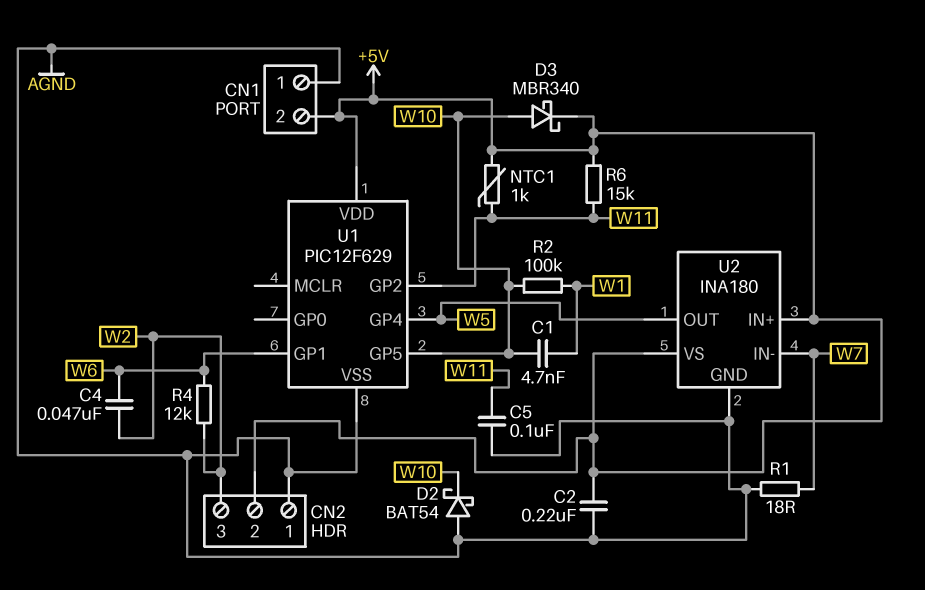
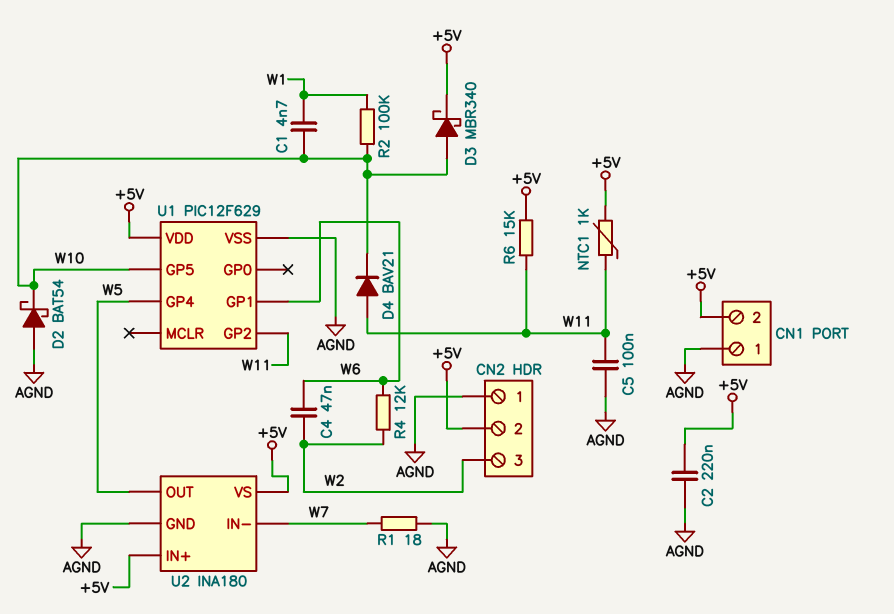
D4: none -> diode BAV21 (A W11, K W10)

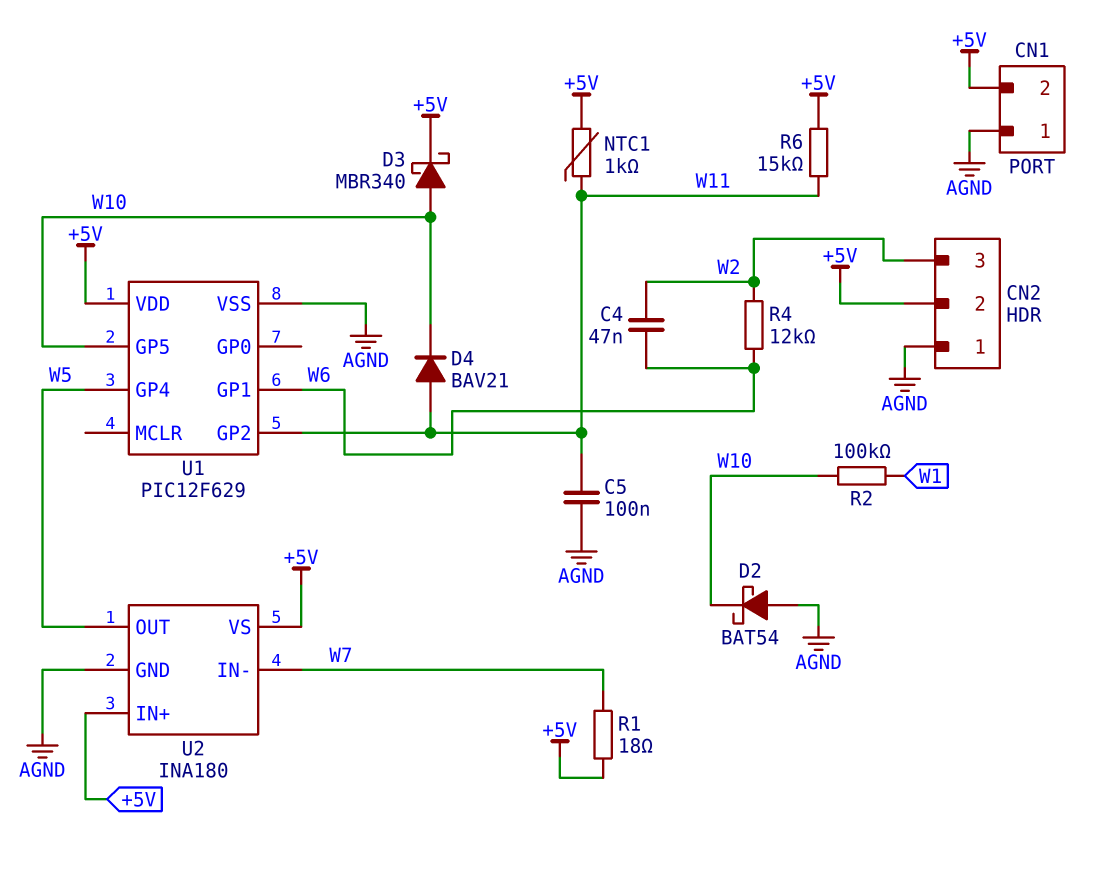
C1: 4.7nF (W1, W10) -> none
C2: 220nF (+5V, AGND) -> none
R1: 18 (AGND, W7) -> 18 (+5V, W7)

